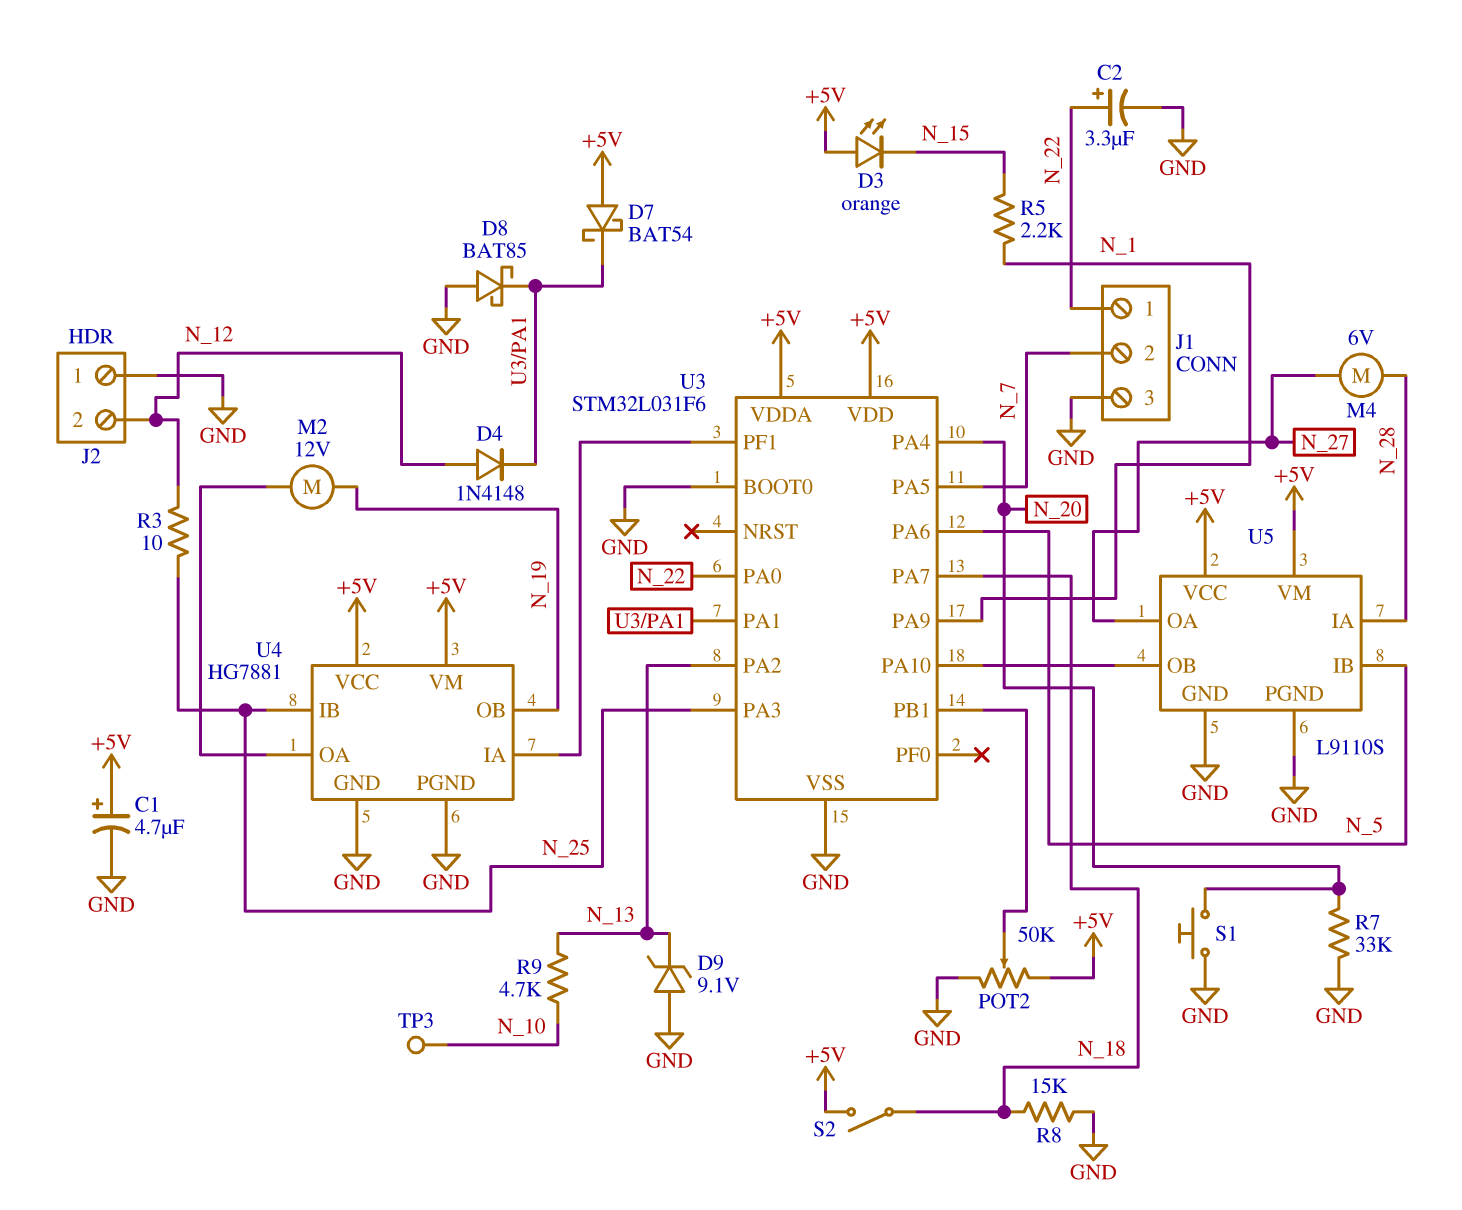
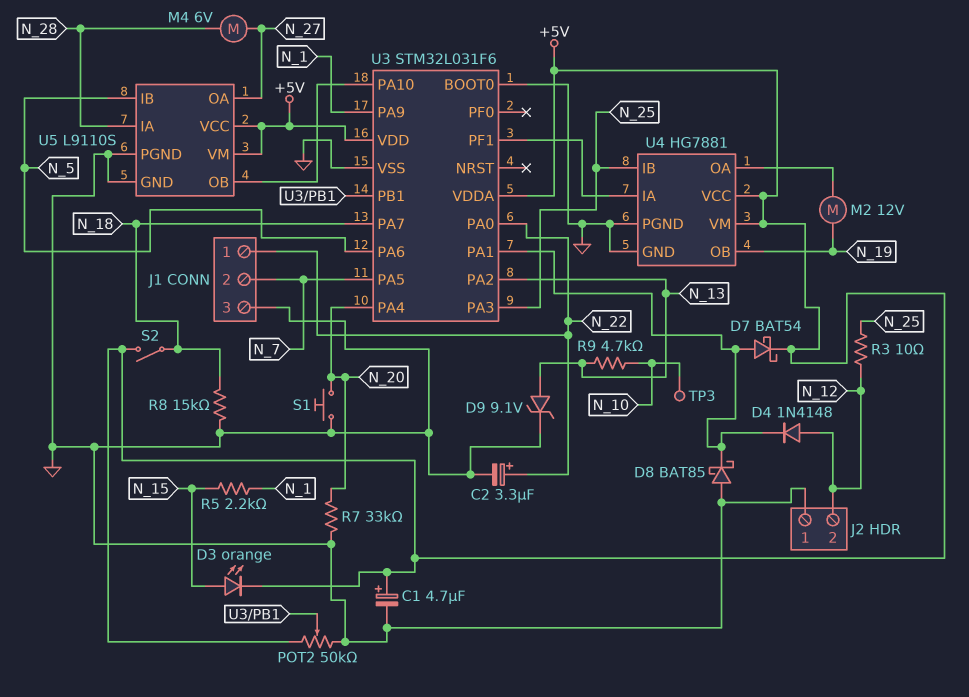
D3: LED orange (A +5V, K N_15) -> LED orange (A N_15, K +5V)
D7: schottky BAT54 (A +5V, K U3/PA1) -> schottky BAT54 (A U3/PA1, K +5V)
D9: zener 9.1V (A GND, K N_13) -> zener 9.1V (A N_13, K GND)

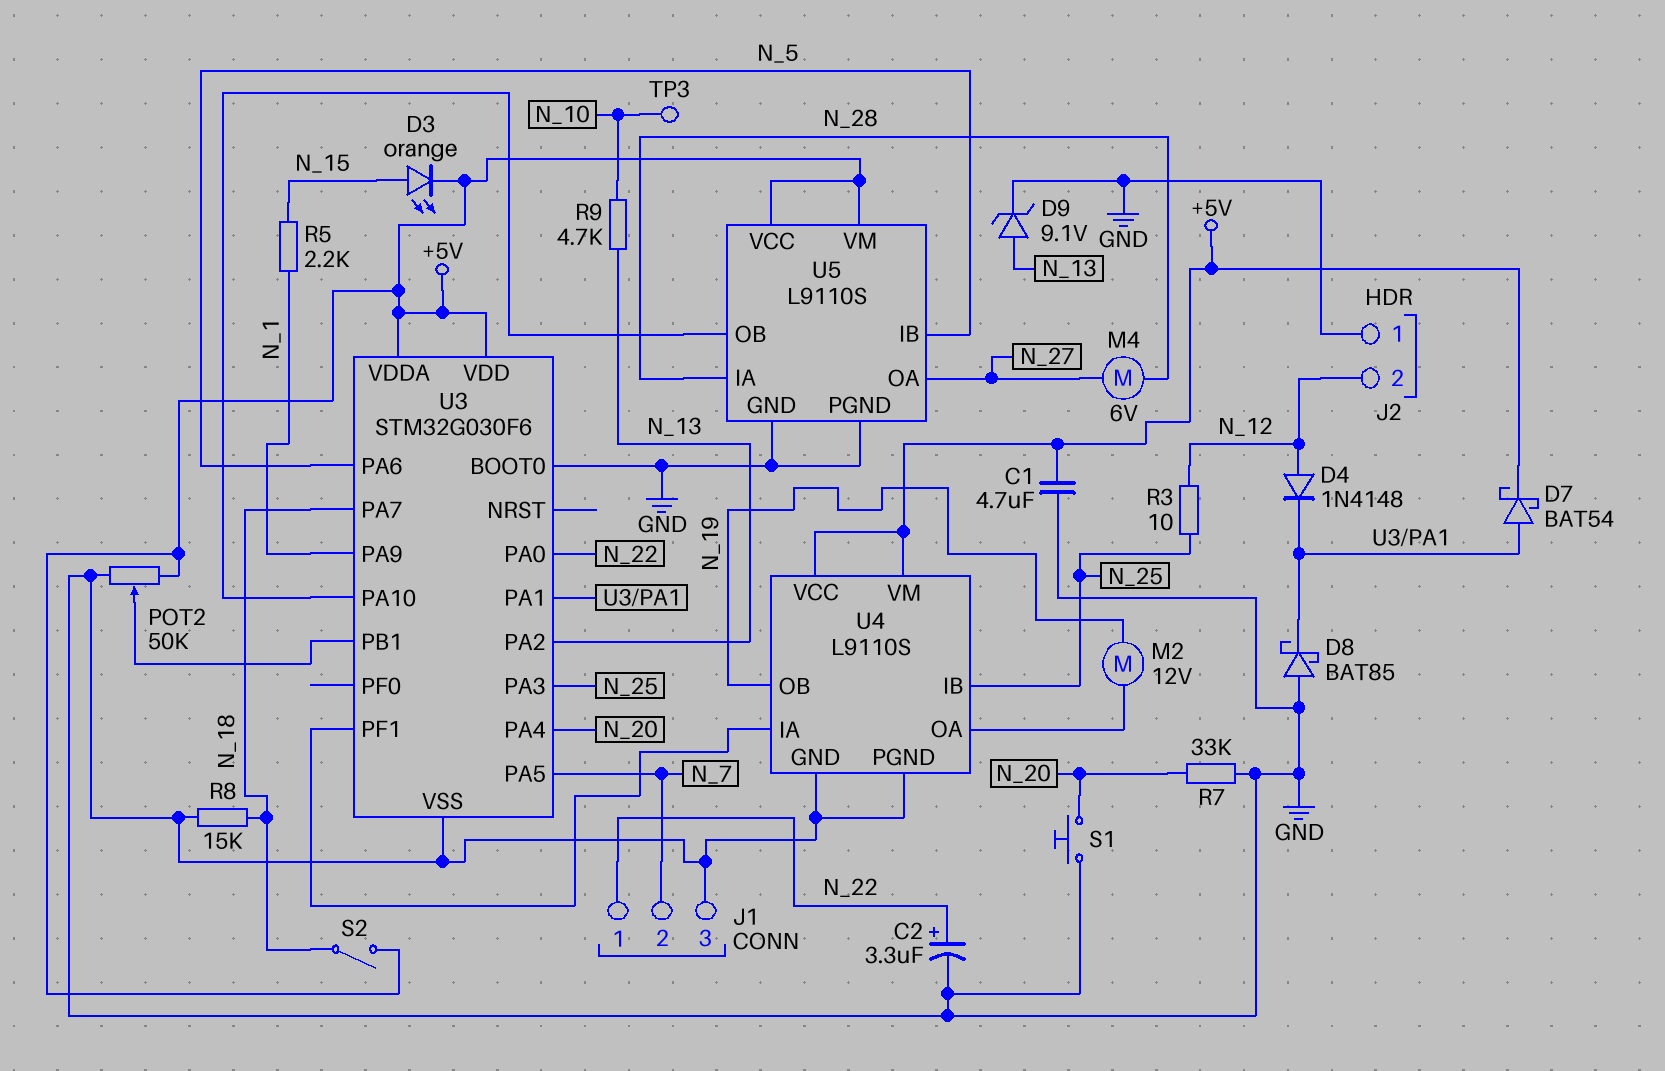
C1: 4.7uF (plus +5V, minus GND) -> 4.7uF (+5V, GND)
U3: STM32L031F6 -> STM32G030F6
U4: HG7881 -> L9110S

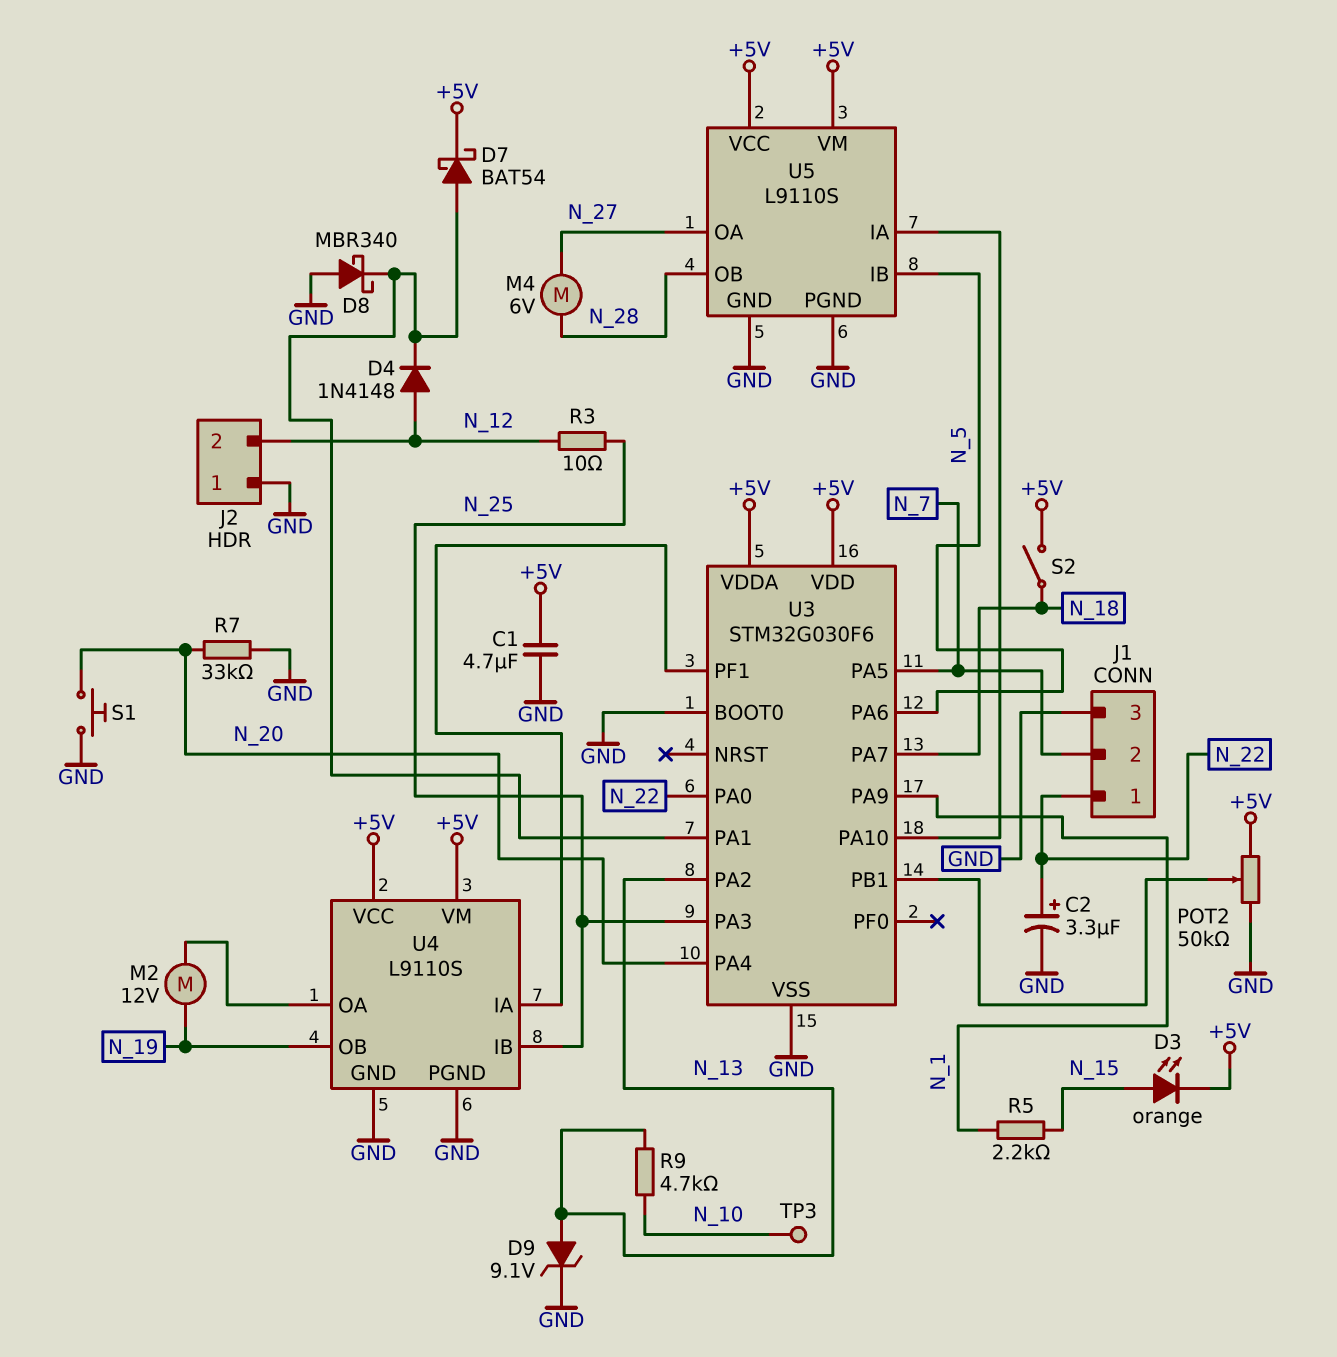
D8: schottky BAT85 (A GND, K U3/PA1) -> schottky MBR340 (A GND, K U3/PA1)
R8: 15k (GND, N_18) -> none
U5 pin IA: N_28 -> U3/PA10
U5 pin OB: U3/PA10 -> N_28

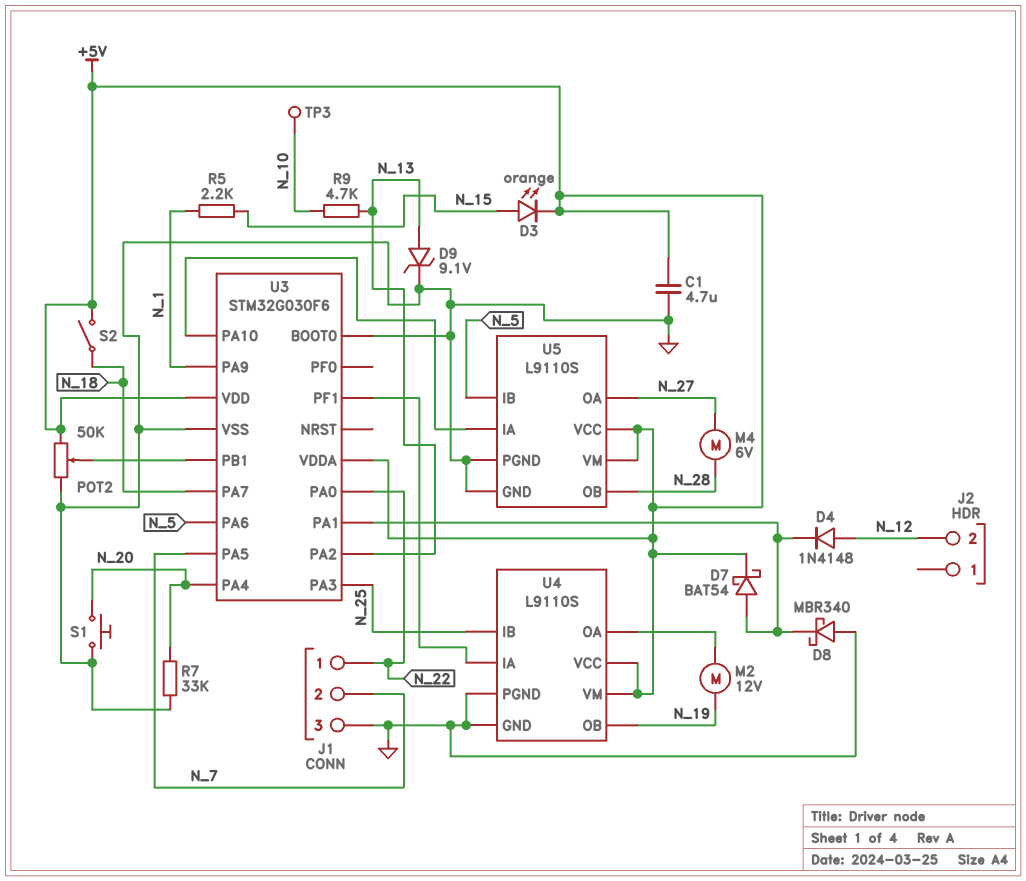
C2: 3.3uF (plus N_22, minus GND) -> none
J2 pin 1: GND -> none
R3: 10 (N_12, N_25) -> none

